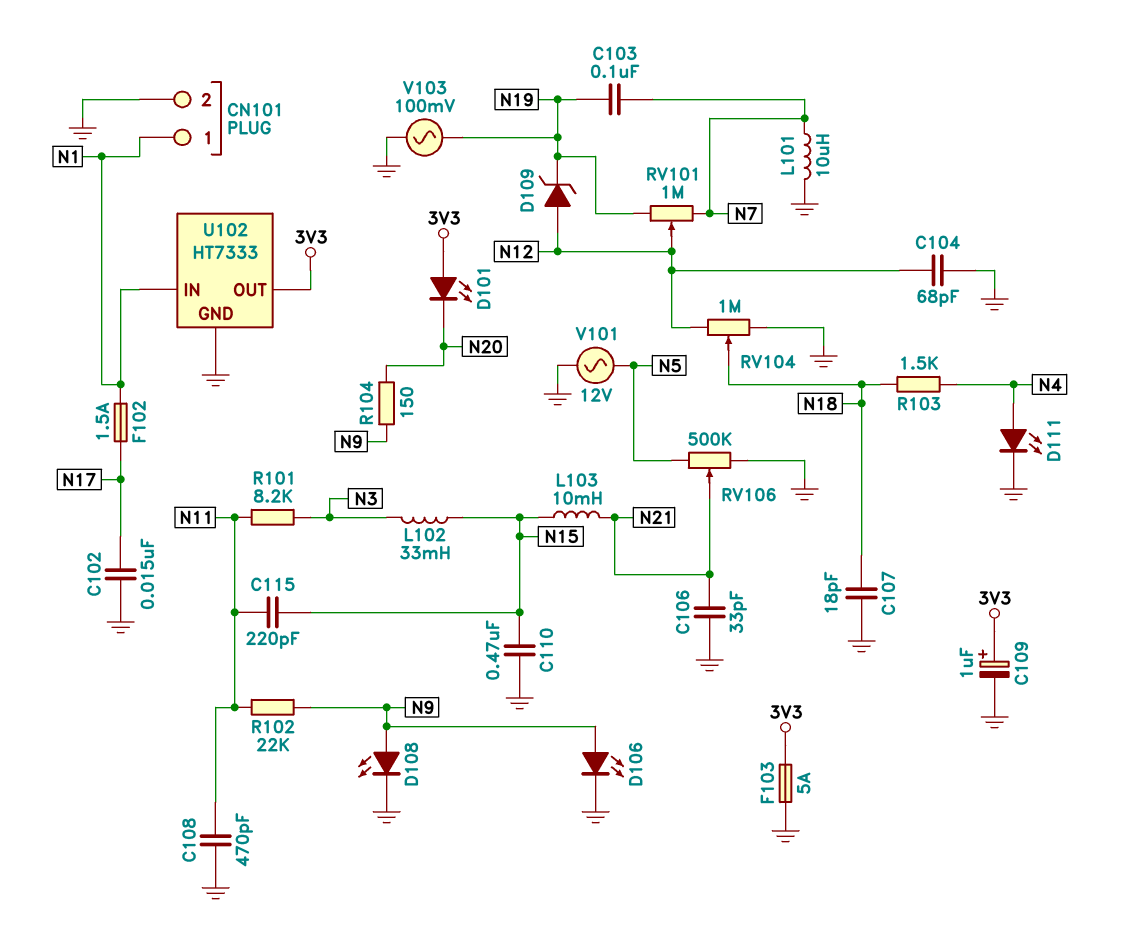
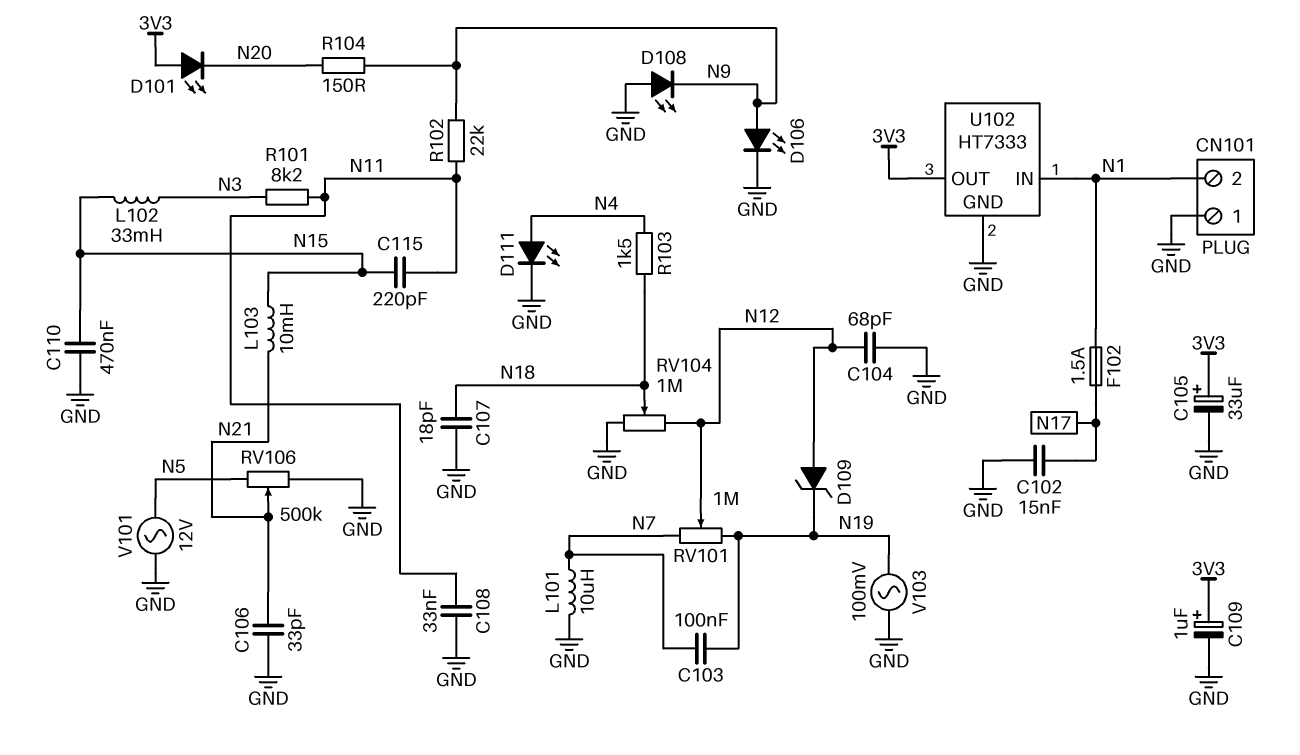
C105: none -> 33uF (plus 3V3, minus GND)
C108: 470pF (GND, N11) -> 33nF (GND, N11)
CN101 pin 1: N1 -> GND
CN101 pin 2: GND -> N1
D108: LED (A N9, K GND) -> LED (A GND, K N9)
F103: 5A (3V3, GND) -> none

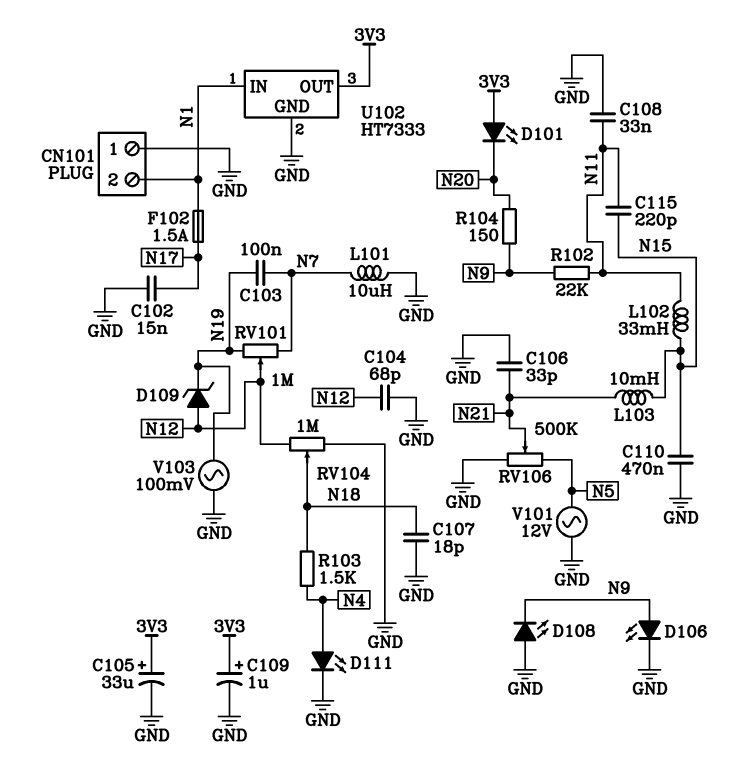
L102: 33mH (N3, N15) -> 33mH (N11, N15)
R101: 8.2k (N3, N11) -> none

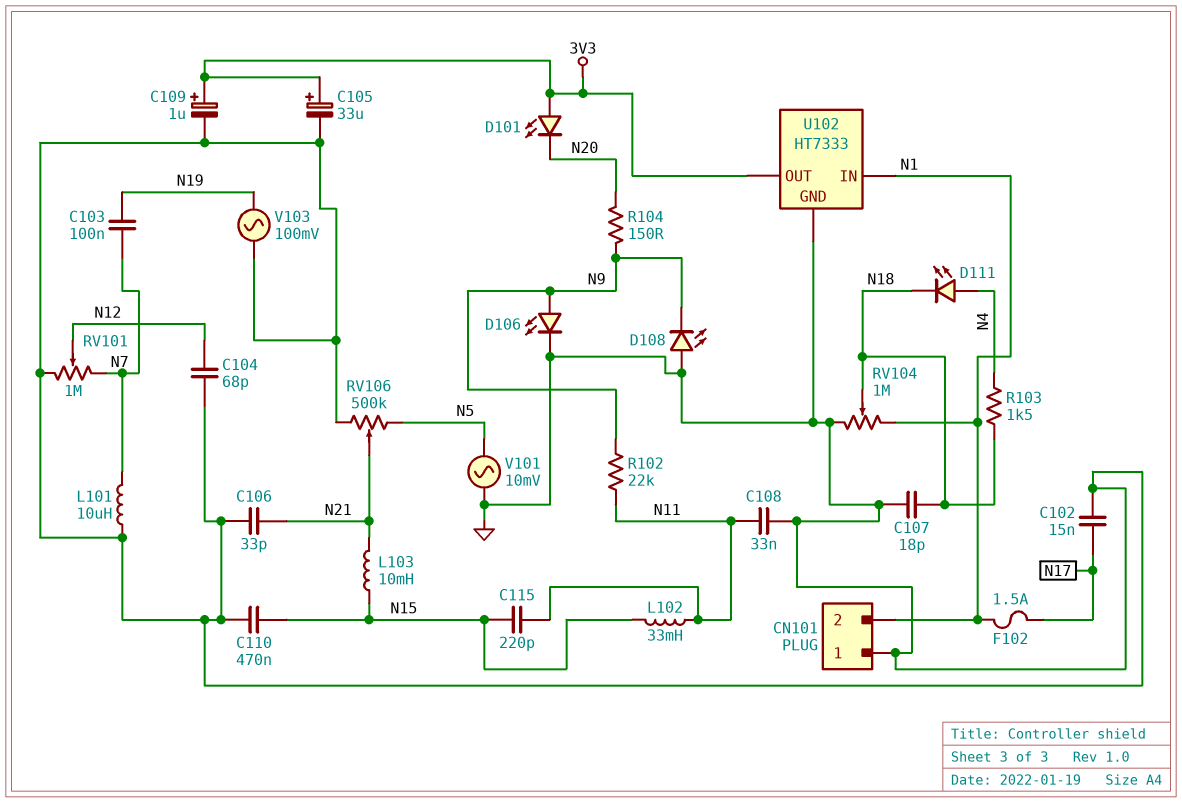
D109: zener (A N12, K N19) -> none
D111: LED (A N4, K GND) -> LED (A N4, K N18)
RV101: 1M (N7, N19, wiper N12) -> 1M (GND, N7, wiper N12)
RV104: 1M (GND, N12, wiper N18) -> 1M (GND, N1, wiper N18)
V101: AC 12V (GND, N5) -> AC 10mV (GND, N5)

